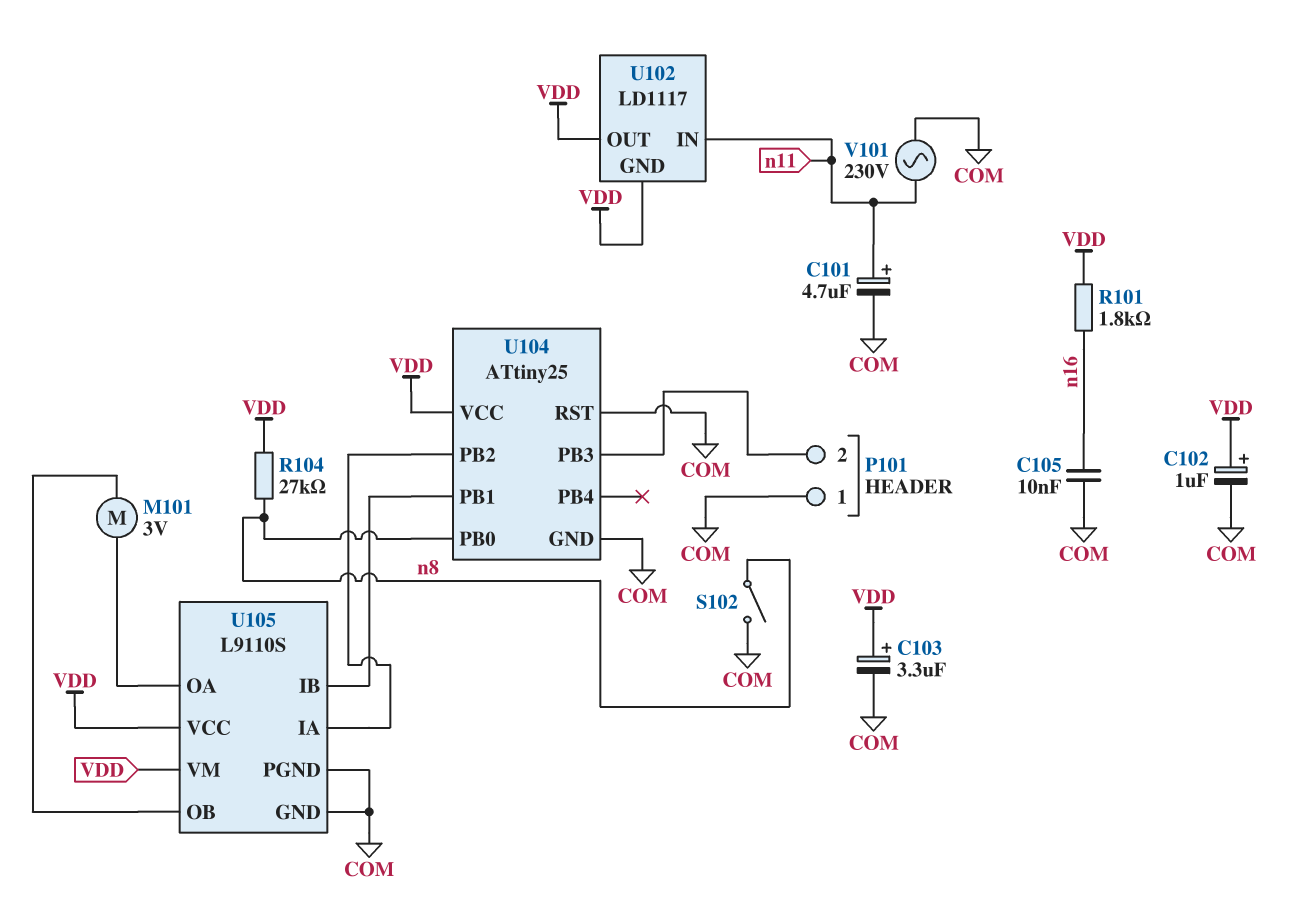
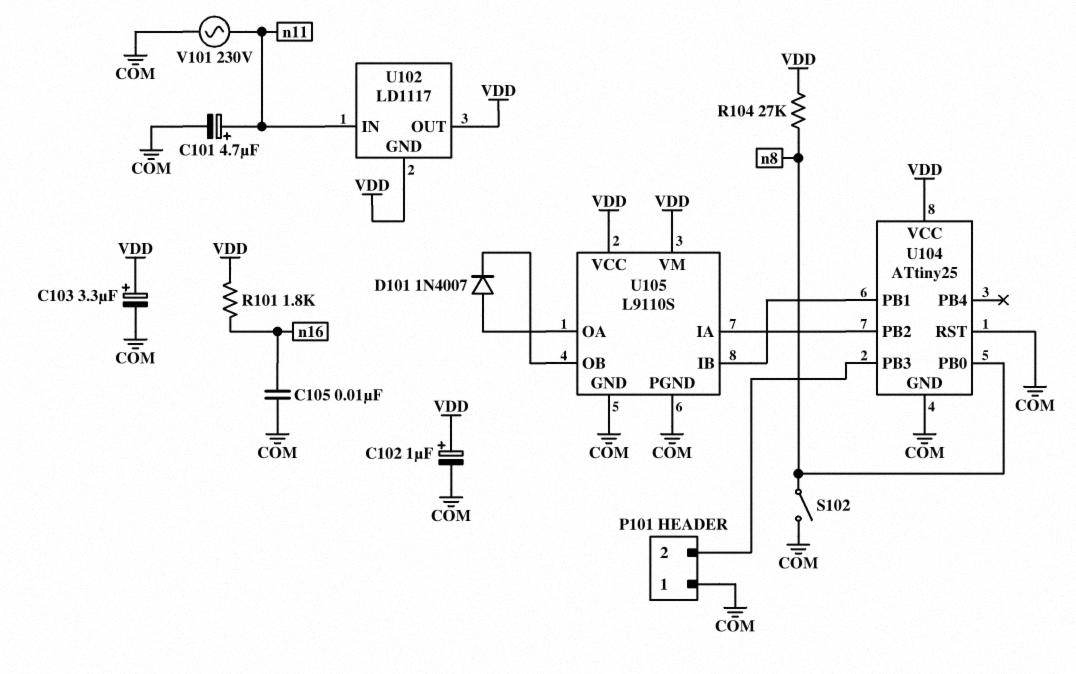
D101: none -> diode 1N4007 (A U105/OA, K U105/OB)
M101: motor 3V (U105/OA, U105/OB) -> none

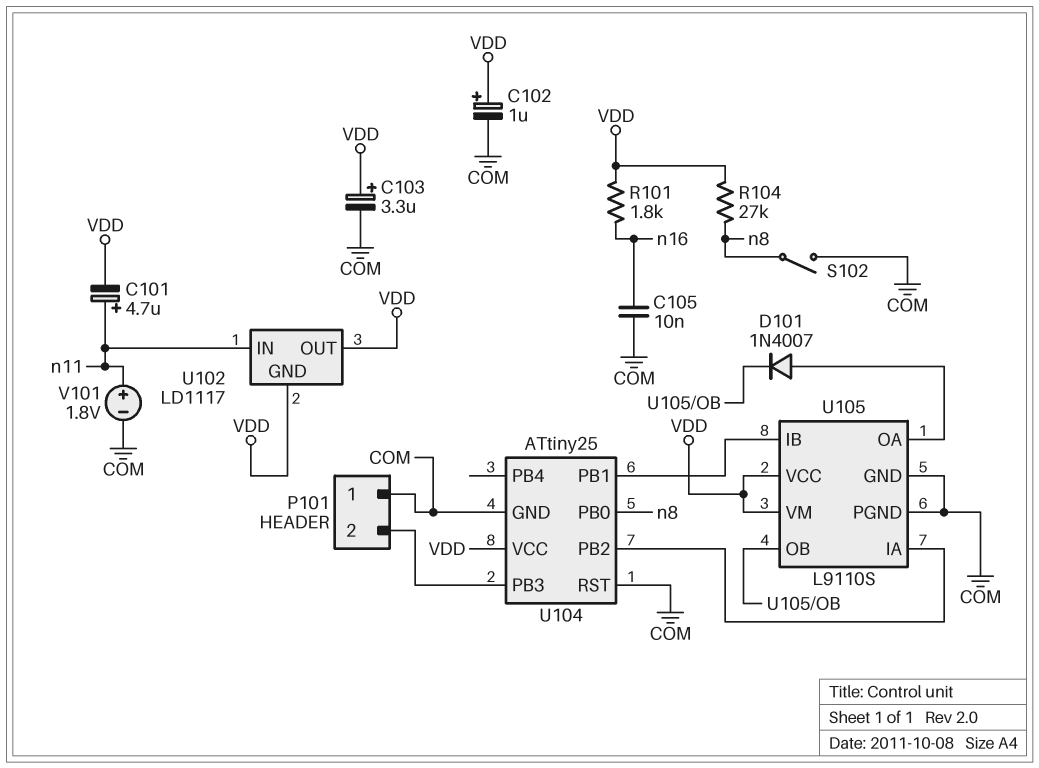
C101: 4.7uF (plus n11, minus COM) -> 4.7uF (plus n11, minus VDD)
V101: AC 230V (COM, n11) -> 1.8V (plus n11, minus COM)

